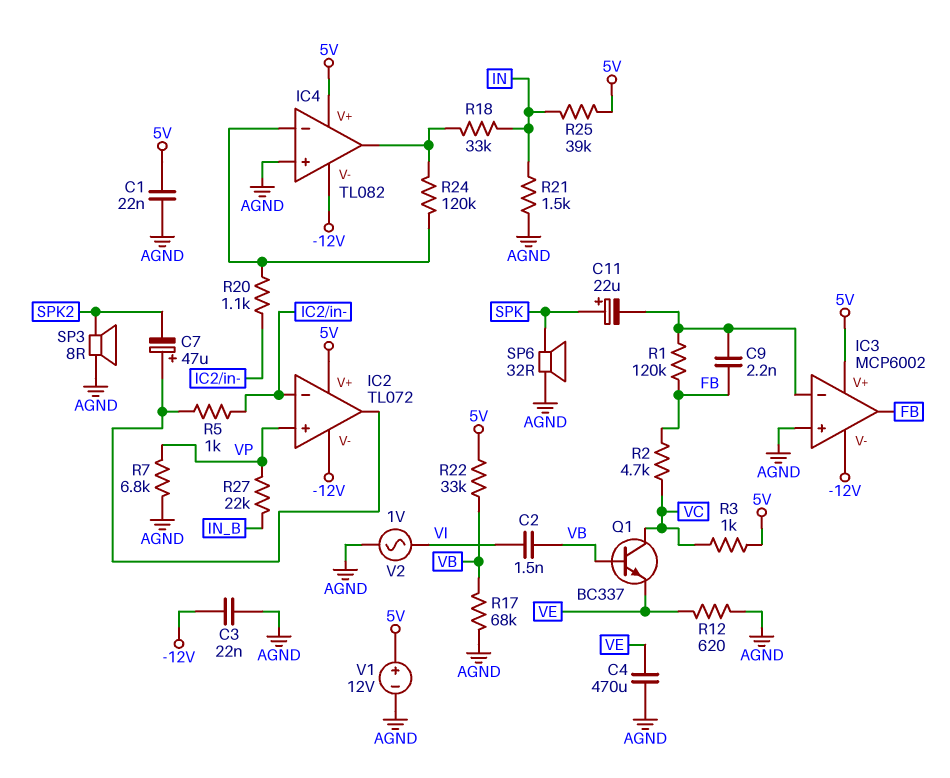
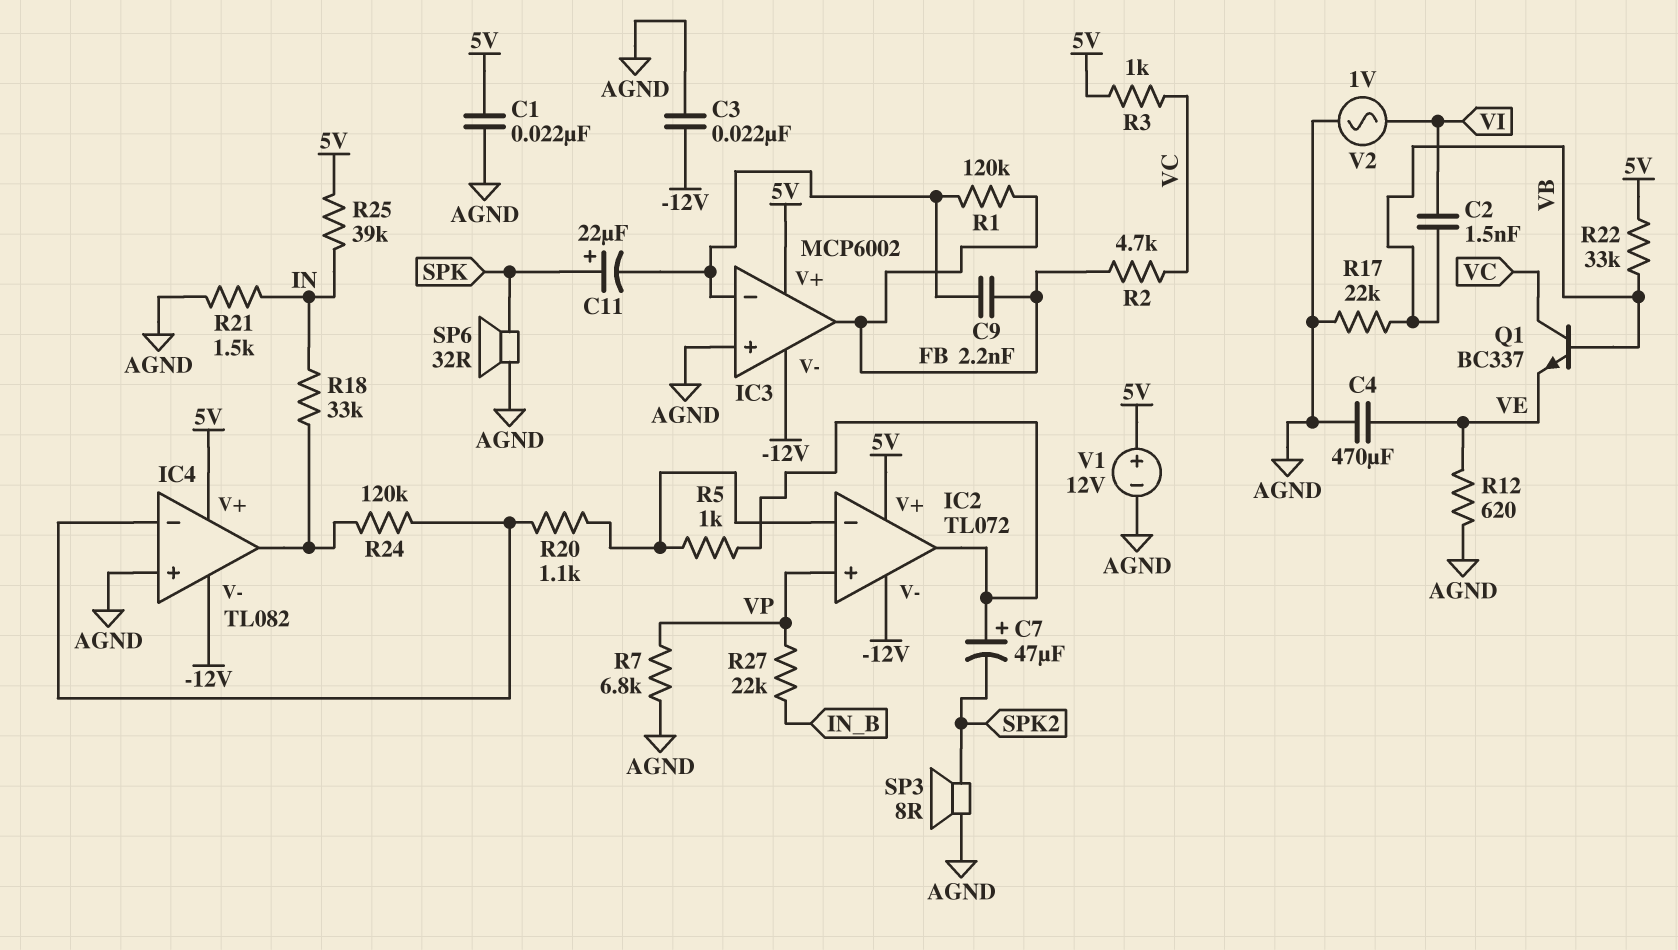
R17: 68k (AGND, VB) -> 22k (AGND, VB)

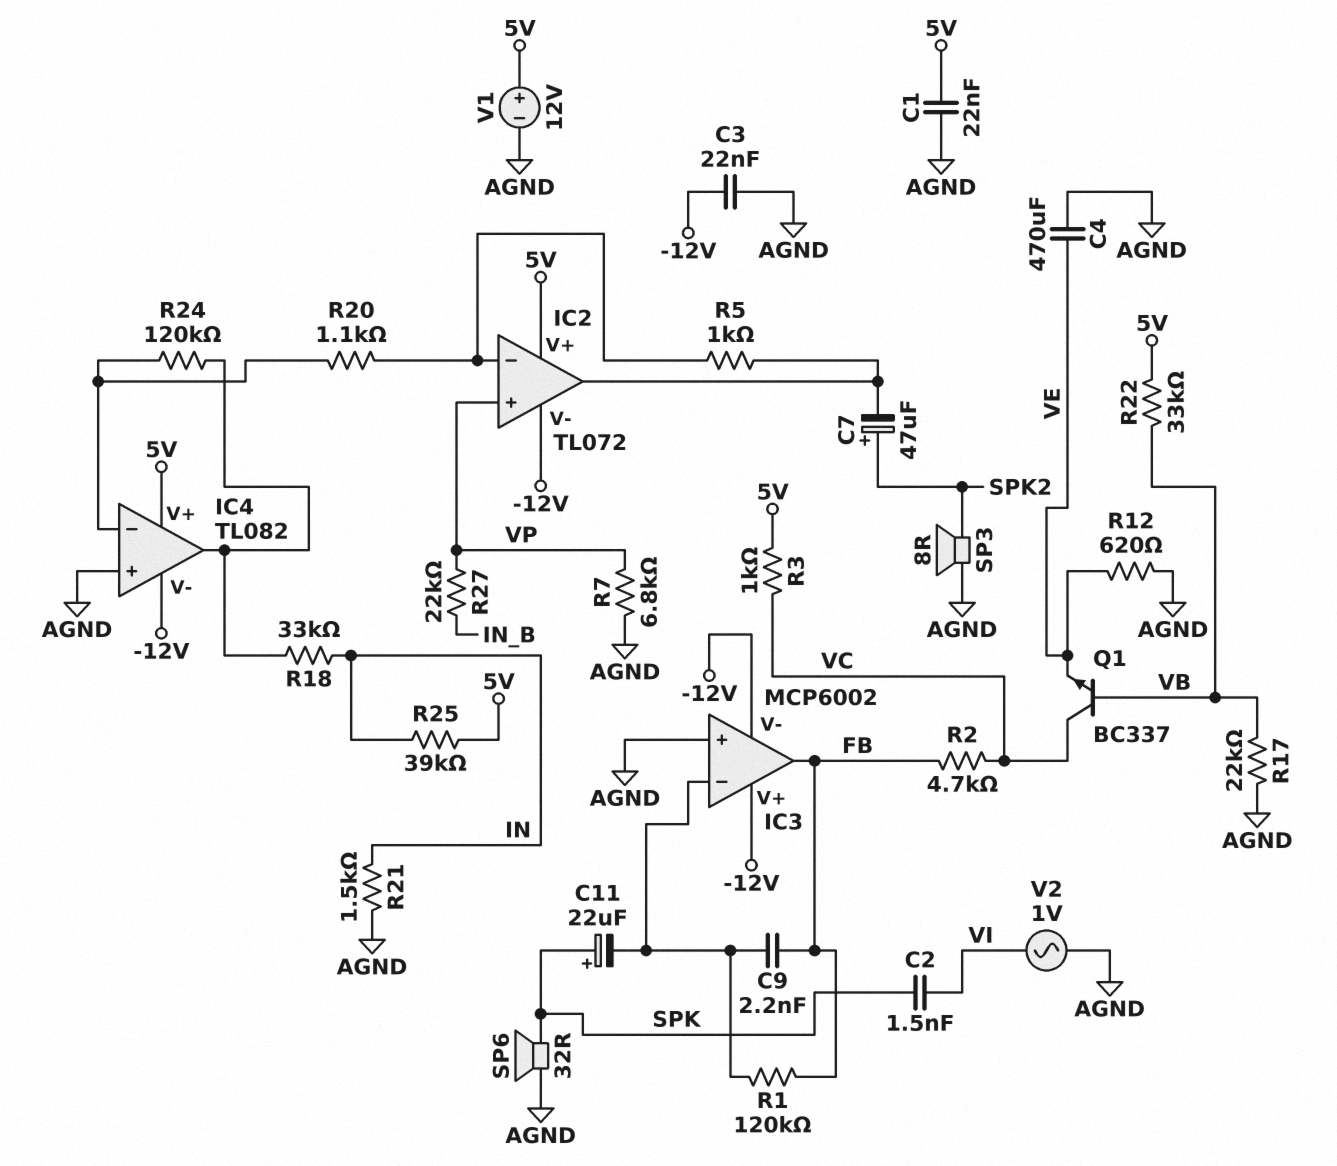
C2: 1.5nF (VB, VI) -> 1.5nF (SPK, VI)
C7: 47uF (plus IC2/out, minus SPK2) -> 47uF (plus SPK2, minus IC2/out)
IC3 pin V+: 5V -> -12V

